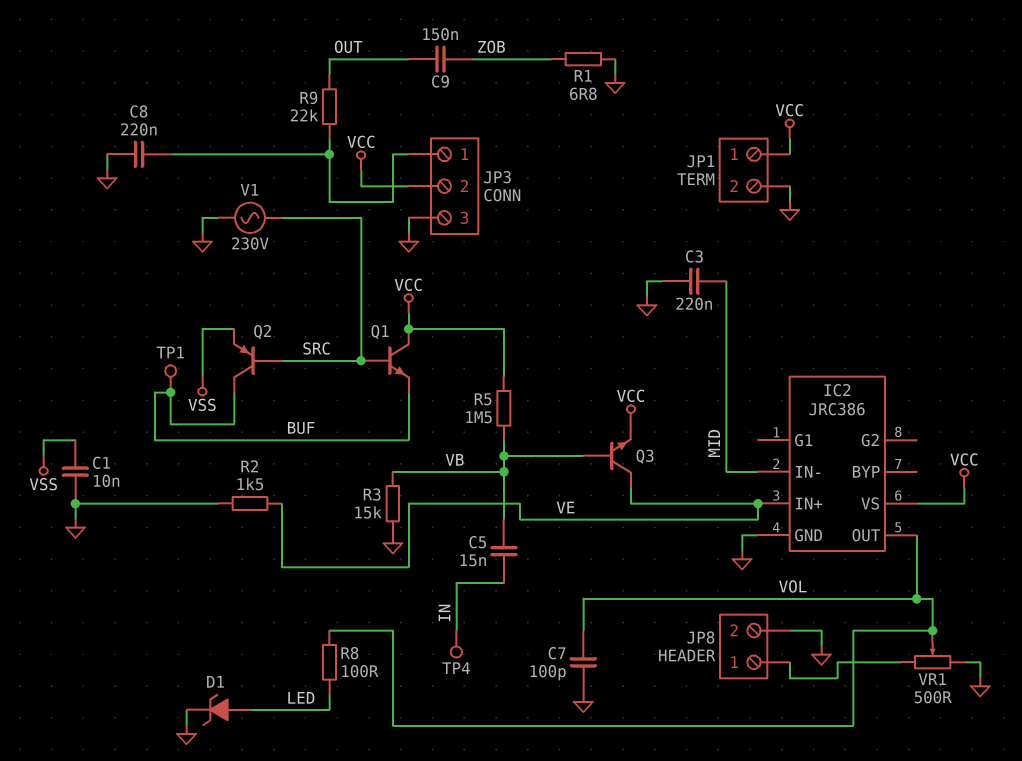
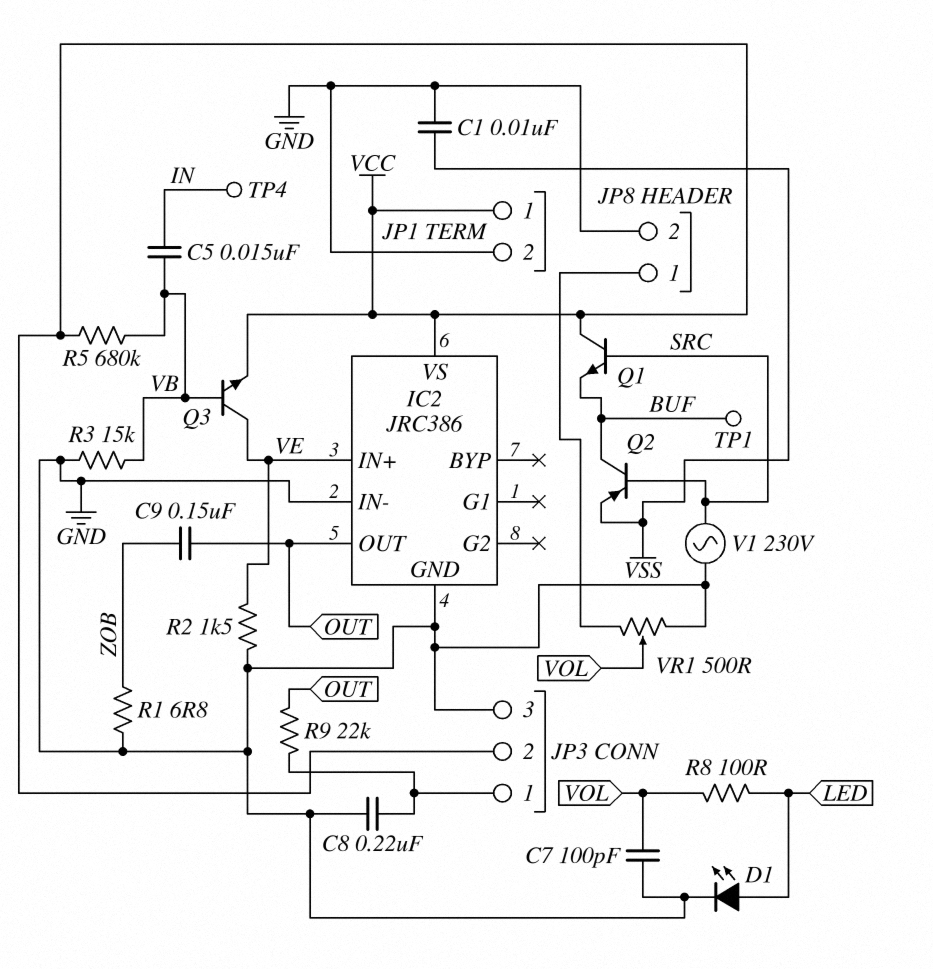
C3: 220nF (GND, MID) -> none
D1: zener (A LED, K GND) -> LED (A LED, K GND)
IC2 pin IN-: MID -> GND
IC2 pin OUT: VOL -> OUT
R5: 1.5M (VB, VCC) -> 680k (VB, VCC)

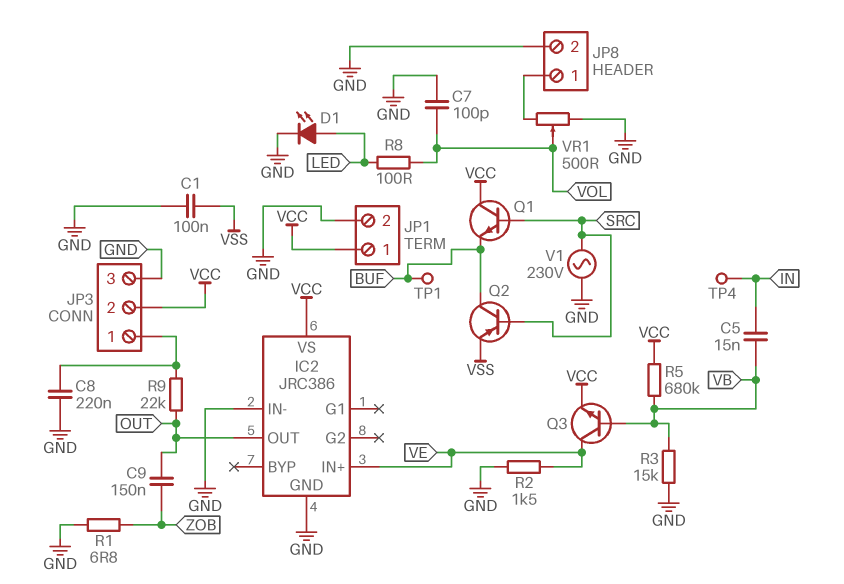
C1: 10nF (GND, VSS) -> 100nF (GND, VSS)

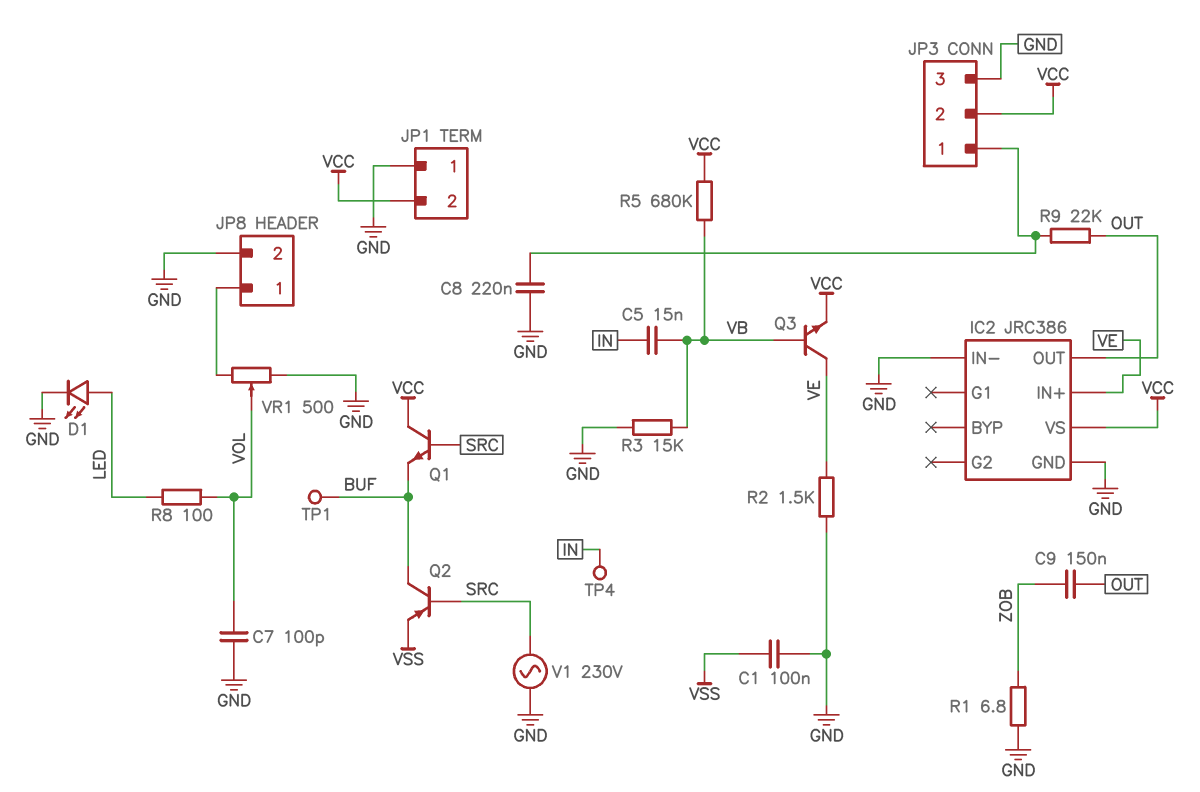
JP1 pin 1: VCC -> GND
JP1 pin 2: GND -> VCC

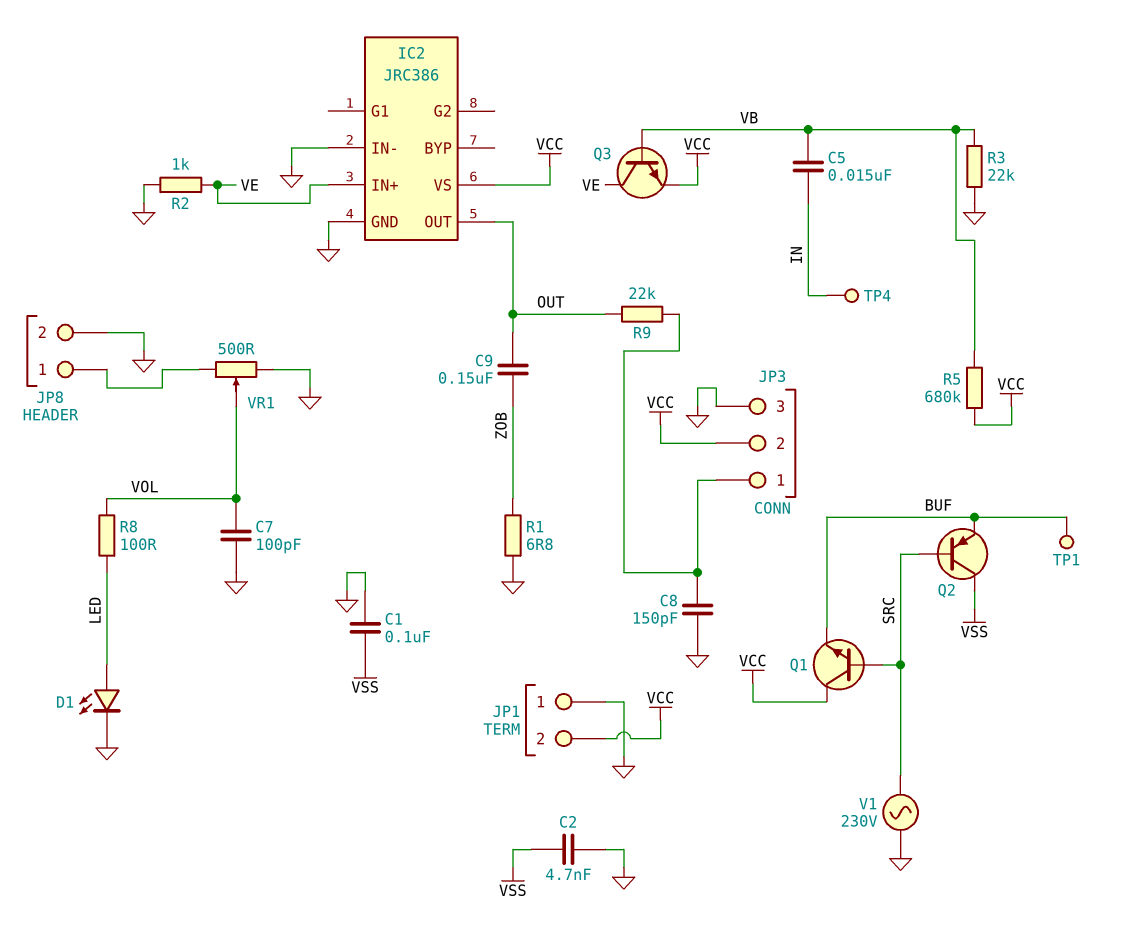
C2: none -> 4.7nF (GND, VSS)
C8: 220nF (GND, JP3/1) -> 150pF (GND, JP3/1)
Q2: PNP (B SRC, C BUF, E VSS) -> PNP (B SRC, C VSS, E BUF)
R2: 1.5k (GND, VE) -> 1k (GND, VE)
R3: 15k (GND, VB) -> 22k (GND, VB)

